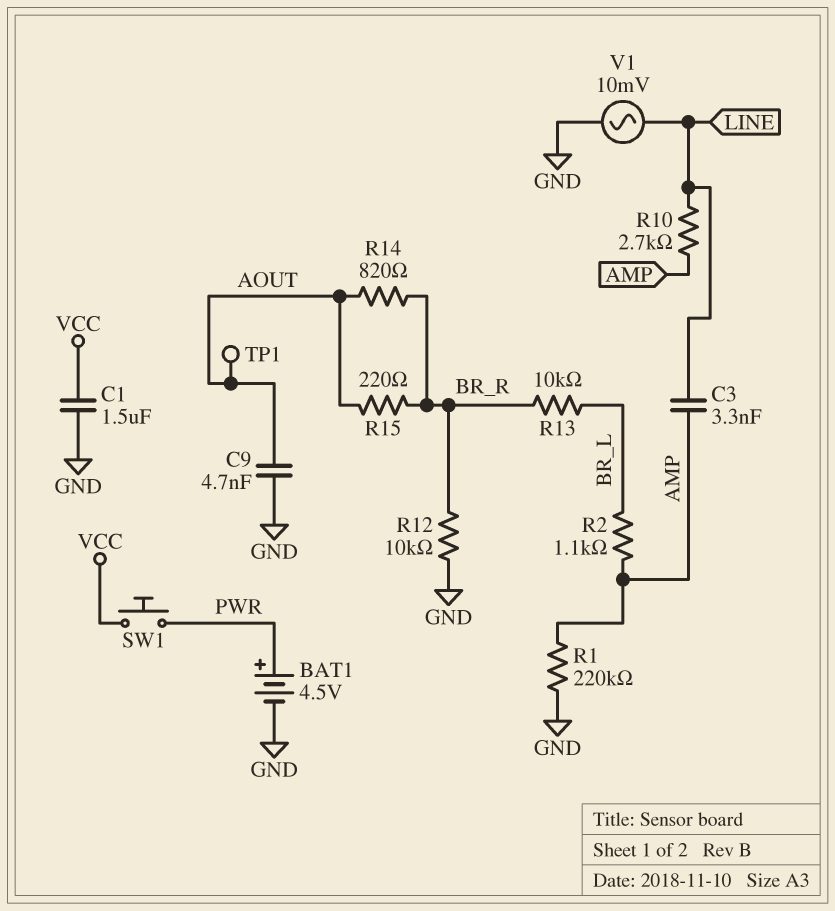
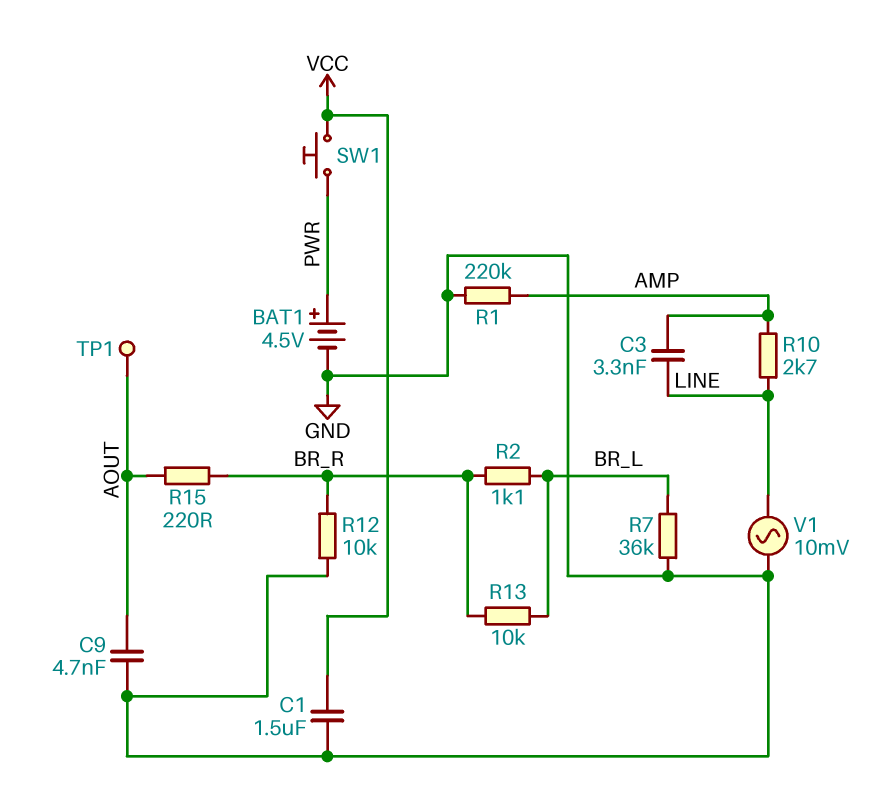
R2: 1.1k (AMP, BR_L) -> 1.1k (BR_L, BR_R)
R7: none -> 36k (BR_L, GND)
R14: 820 (AOUT, BR_R) -> none

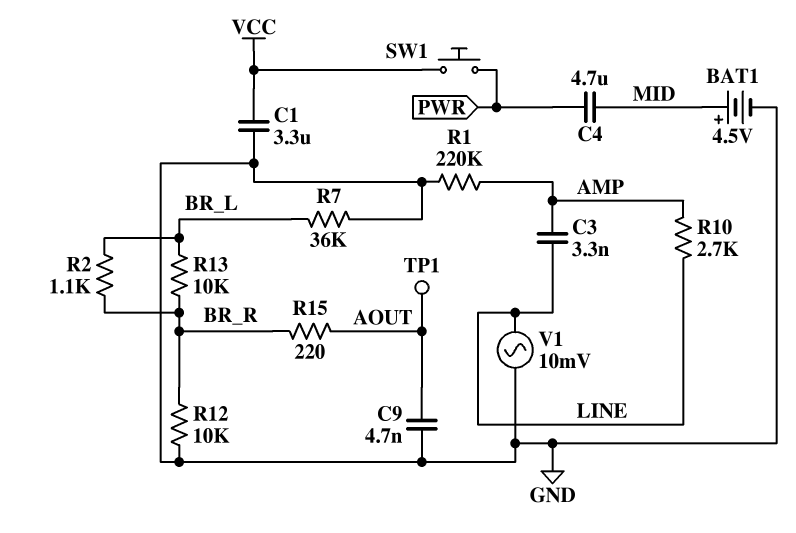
BAT1: 4.5V (plus PWR, minus GND) -> 4.5V (plus MID, minus GND)
C1: 1.5uF (GND, VCC) -> 3.3uF (GND, VCC)
C4: none -> 4.7uF (MID, PWR)

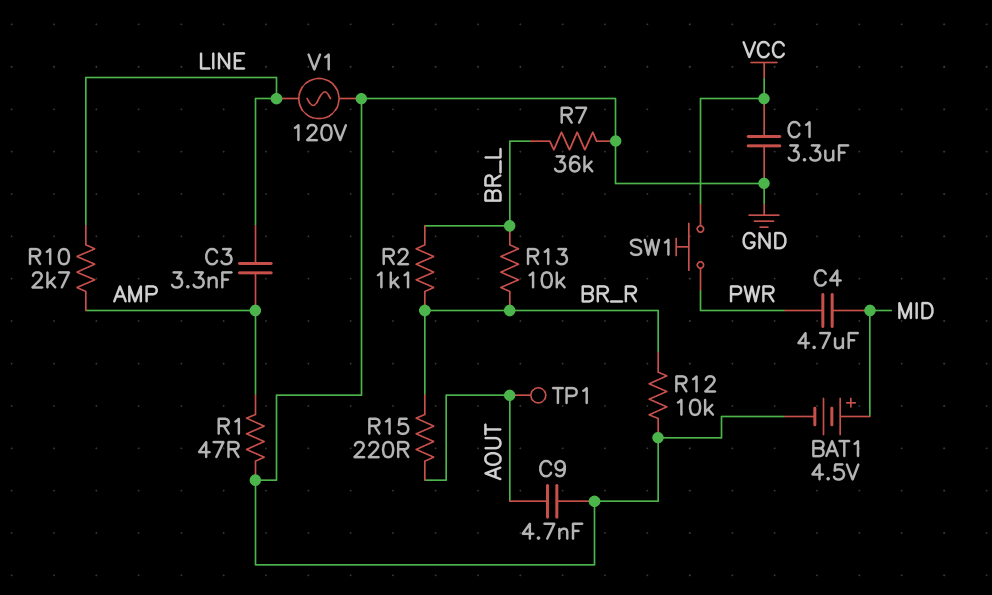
R1: 220k (AMP, GND) -> 47 (AMP, GND)
V1: AC 10mV (GND, LINE) -> AC 120V (GND, LINE)

